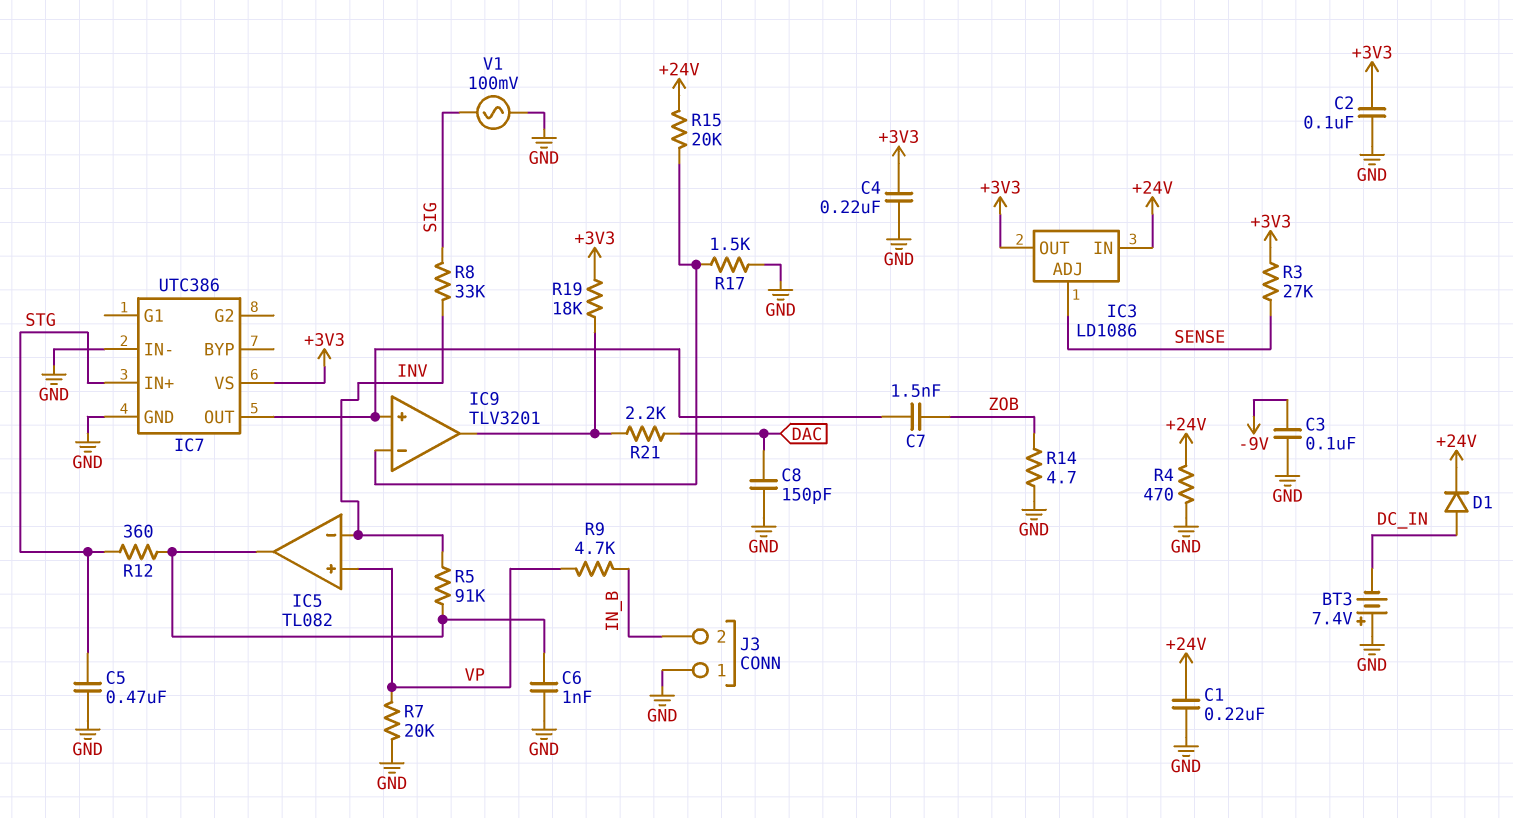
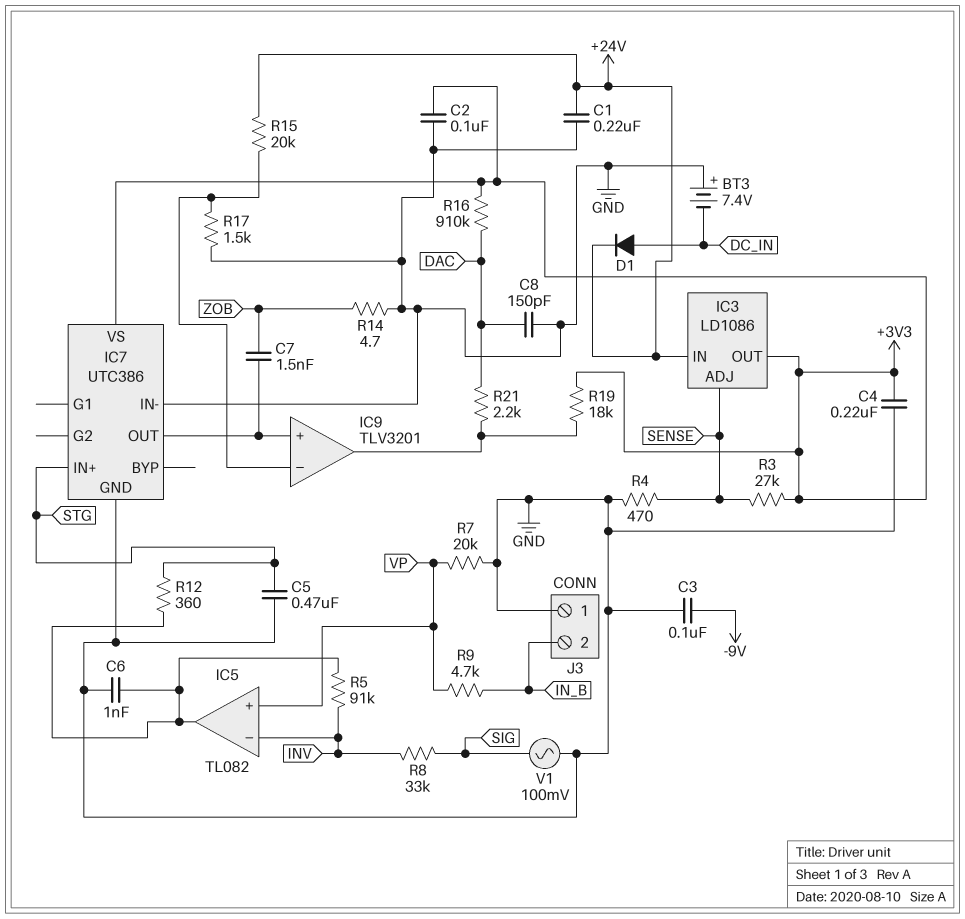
R4: 470 (+24V, GND) -> 470 (GND, SENSE)
R16: none -> 910k (+3V3, DAC)

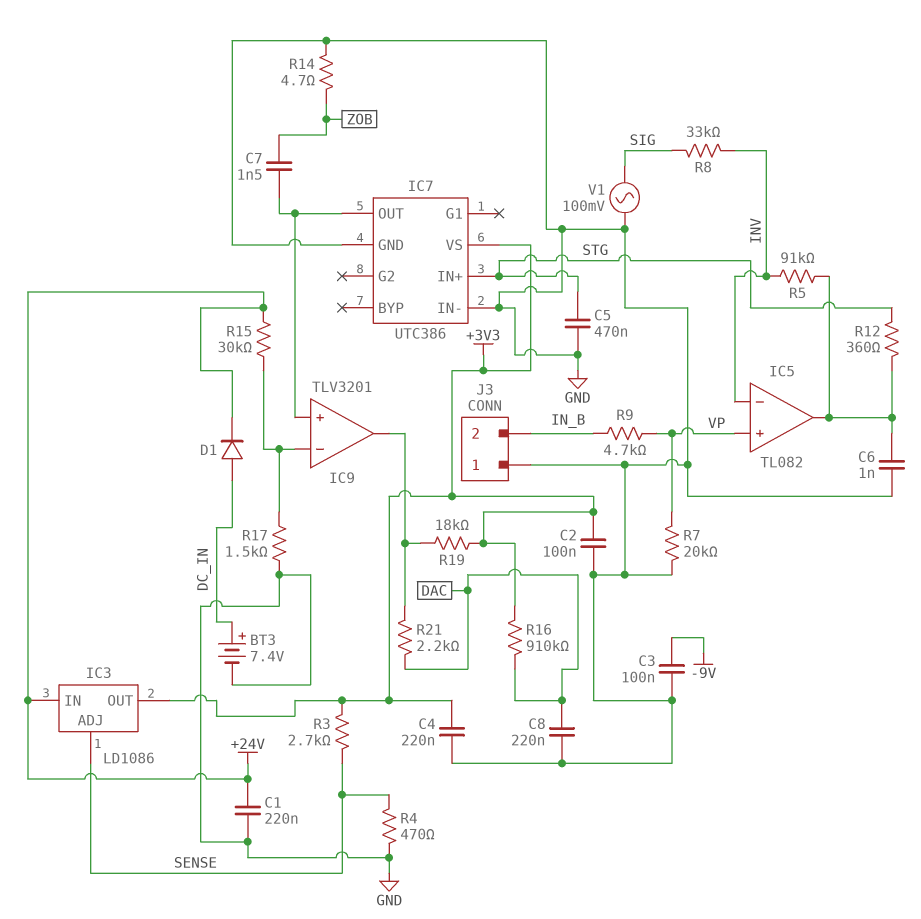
BT3: 7.4V (plus GND, minus DC_IN) -> 7.4V (plus DC_IN, minus GND)
C8: 150pF (DAC, GND) -> 220nF (DAC, GND)
R3: 27k (+3V3, SENSE) -> 2.7k (+3V3, SENSE)
R15: 20k (+24V, IC9/in-) -> 30k (+24V, IC9/in-)

